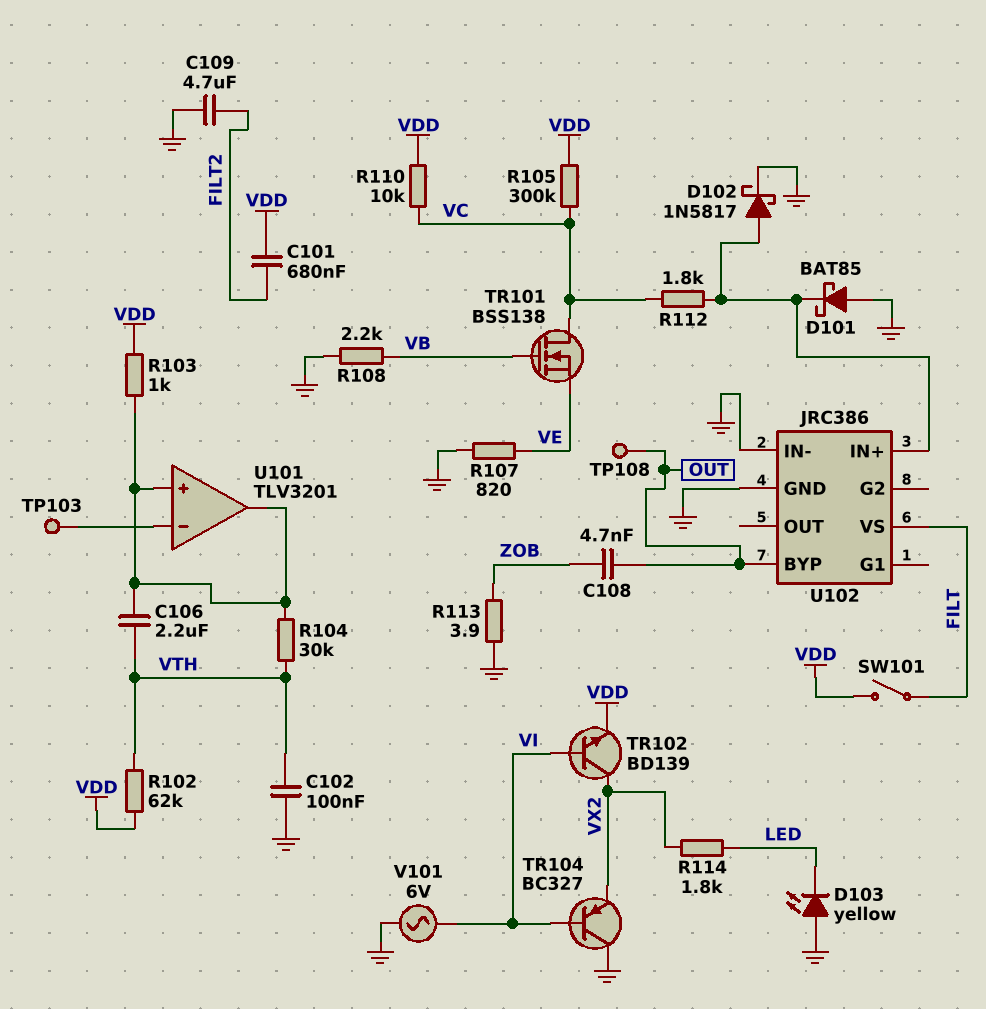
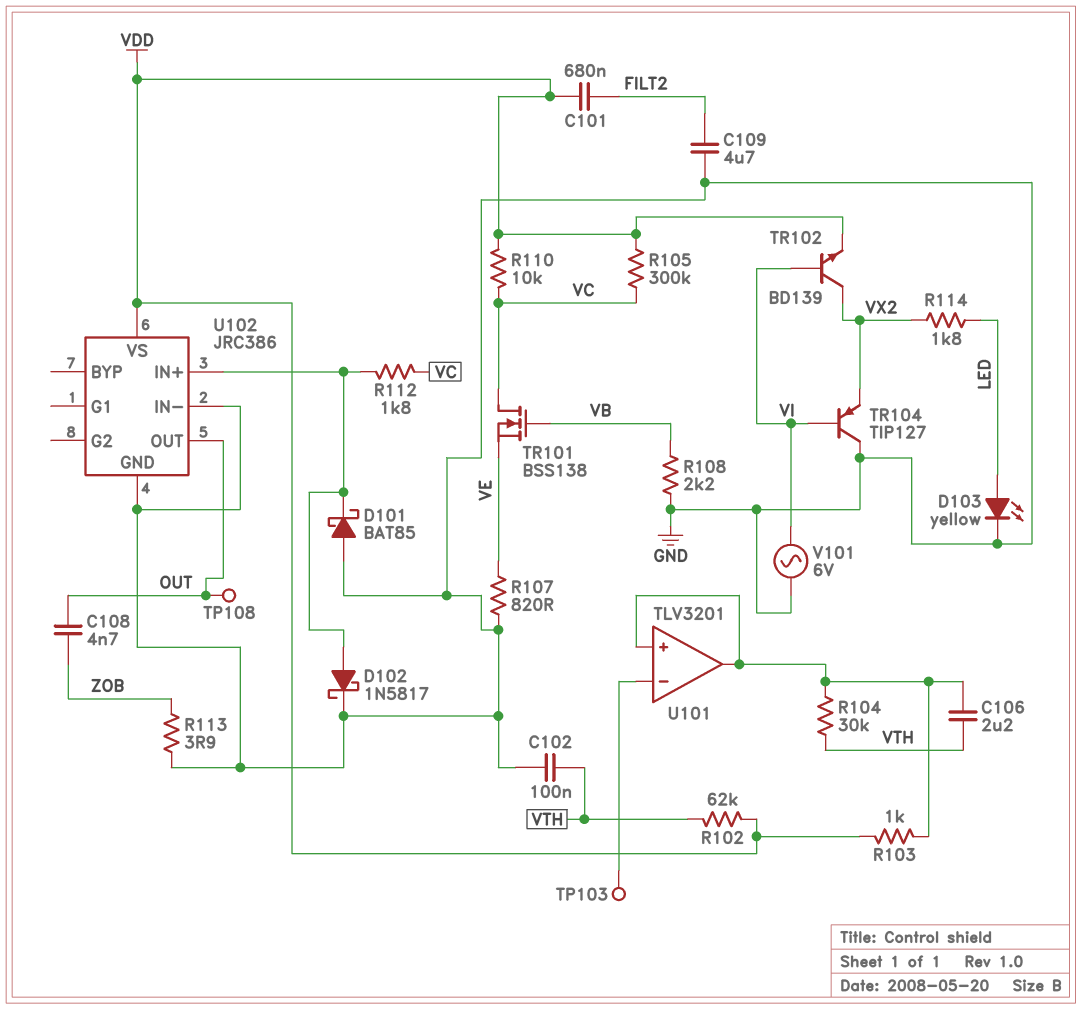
D103: LED yellow (A GND, K LED) -> LED yellow (A LED, K GND)
SW101: switch (FILT, VDD) -> none
TR104: PNP BC327 (B VI, C GND, E VX2) -> PNP TIP127 (B VI, C GND, E VX2)
U102 pin BYP: OUT -> none
U102 pin OUT: none -> OUT
U102 pin VS: FILT -> VDD

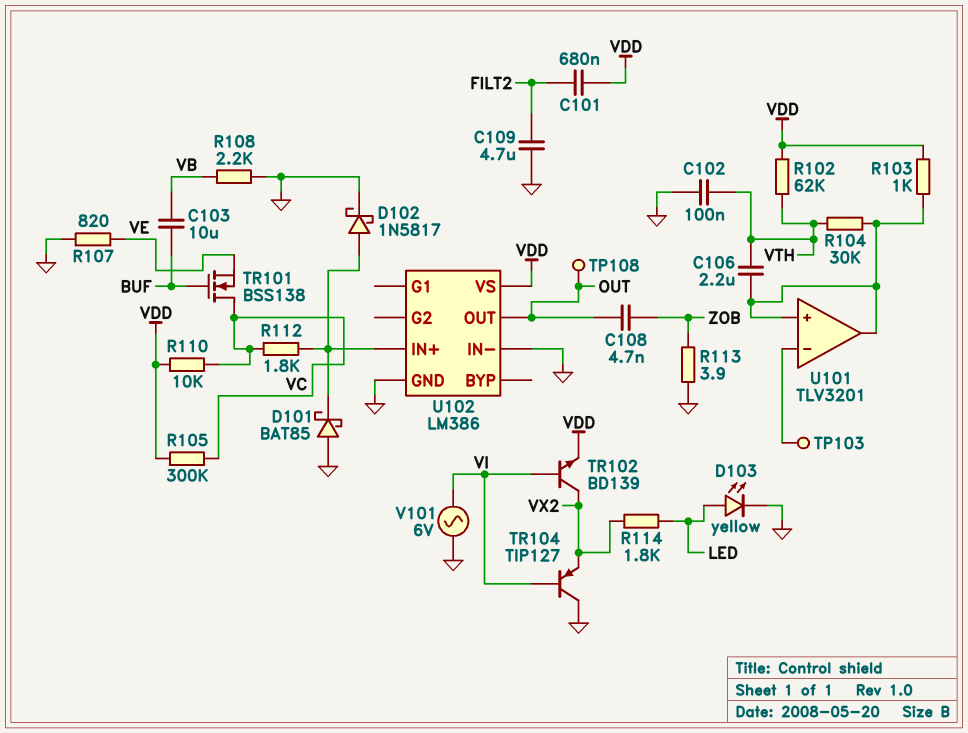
C103: none -> 10uF (BUF, VB)
TR101: NMOS BSS138 (G VB, D VC, S VE) -> NMOS BSS138 (G BUF, D VC, S VE)
U102: JRC386 -> LM386

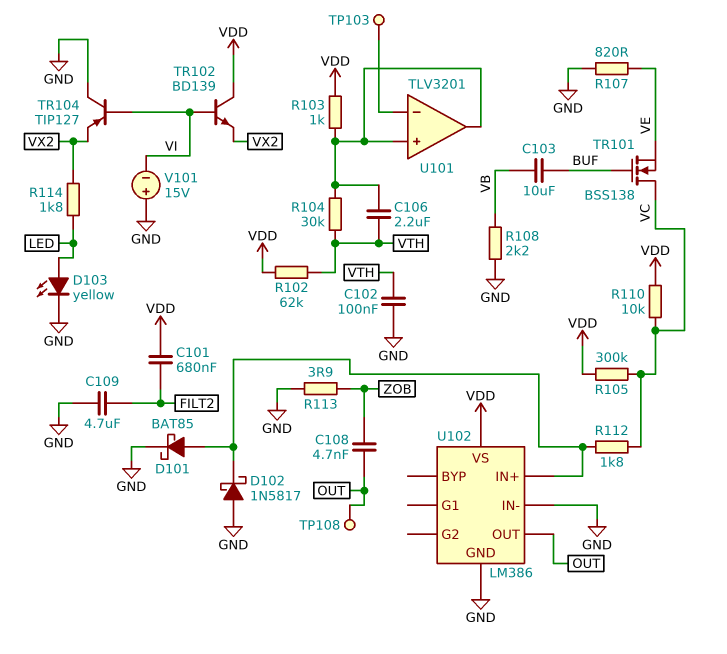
D101: schottky BAT85 (A GND, K U102/IN+) -> schottky BAT85 (A U102/IN+, K GND)
D102: schottky 1N5817 (A U102/IN+, K GND) -> schottky 1N5817 (A GND, K U102/IN+)
TR102: NPN BD139 (B VI, C VX2, E VDD) -> NPN BD139 (B VI, C VDD, E VX2)
V101: AC 6V (GND, VI) -> 15V (plus GND, minus VI)

